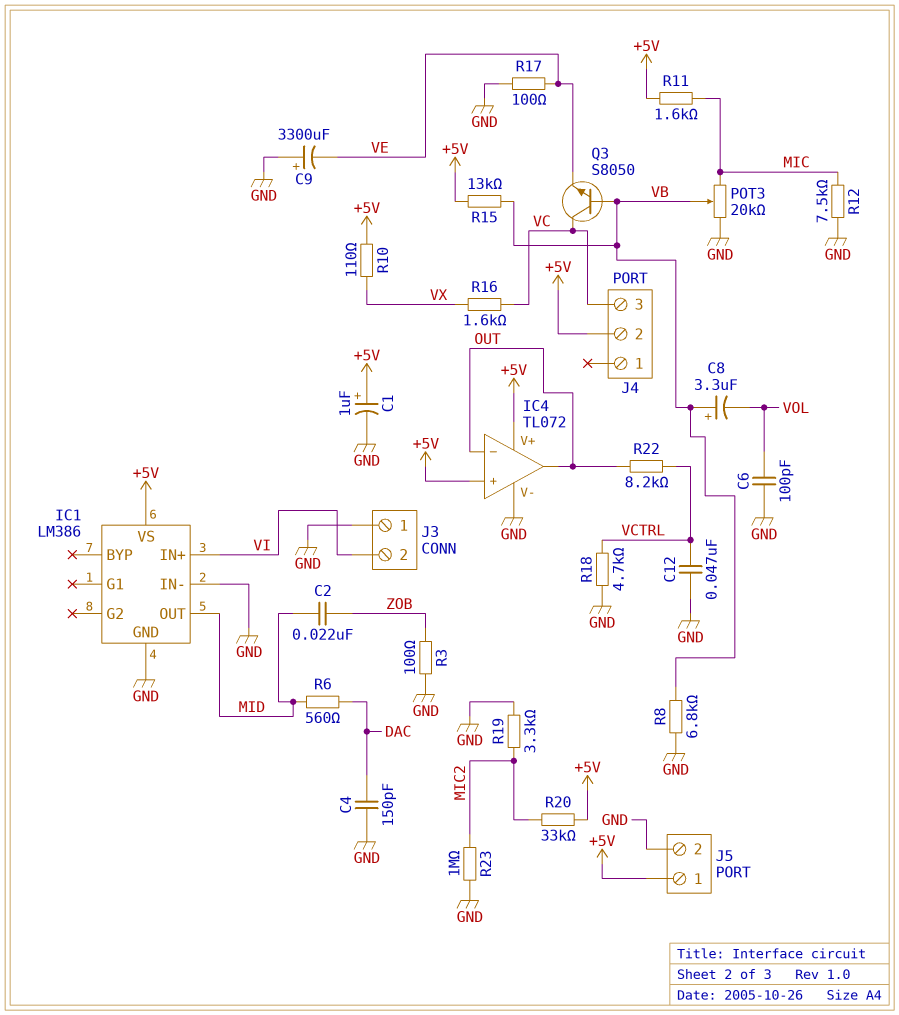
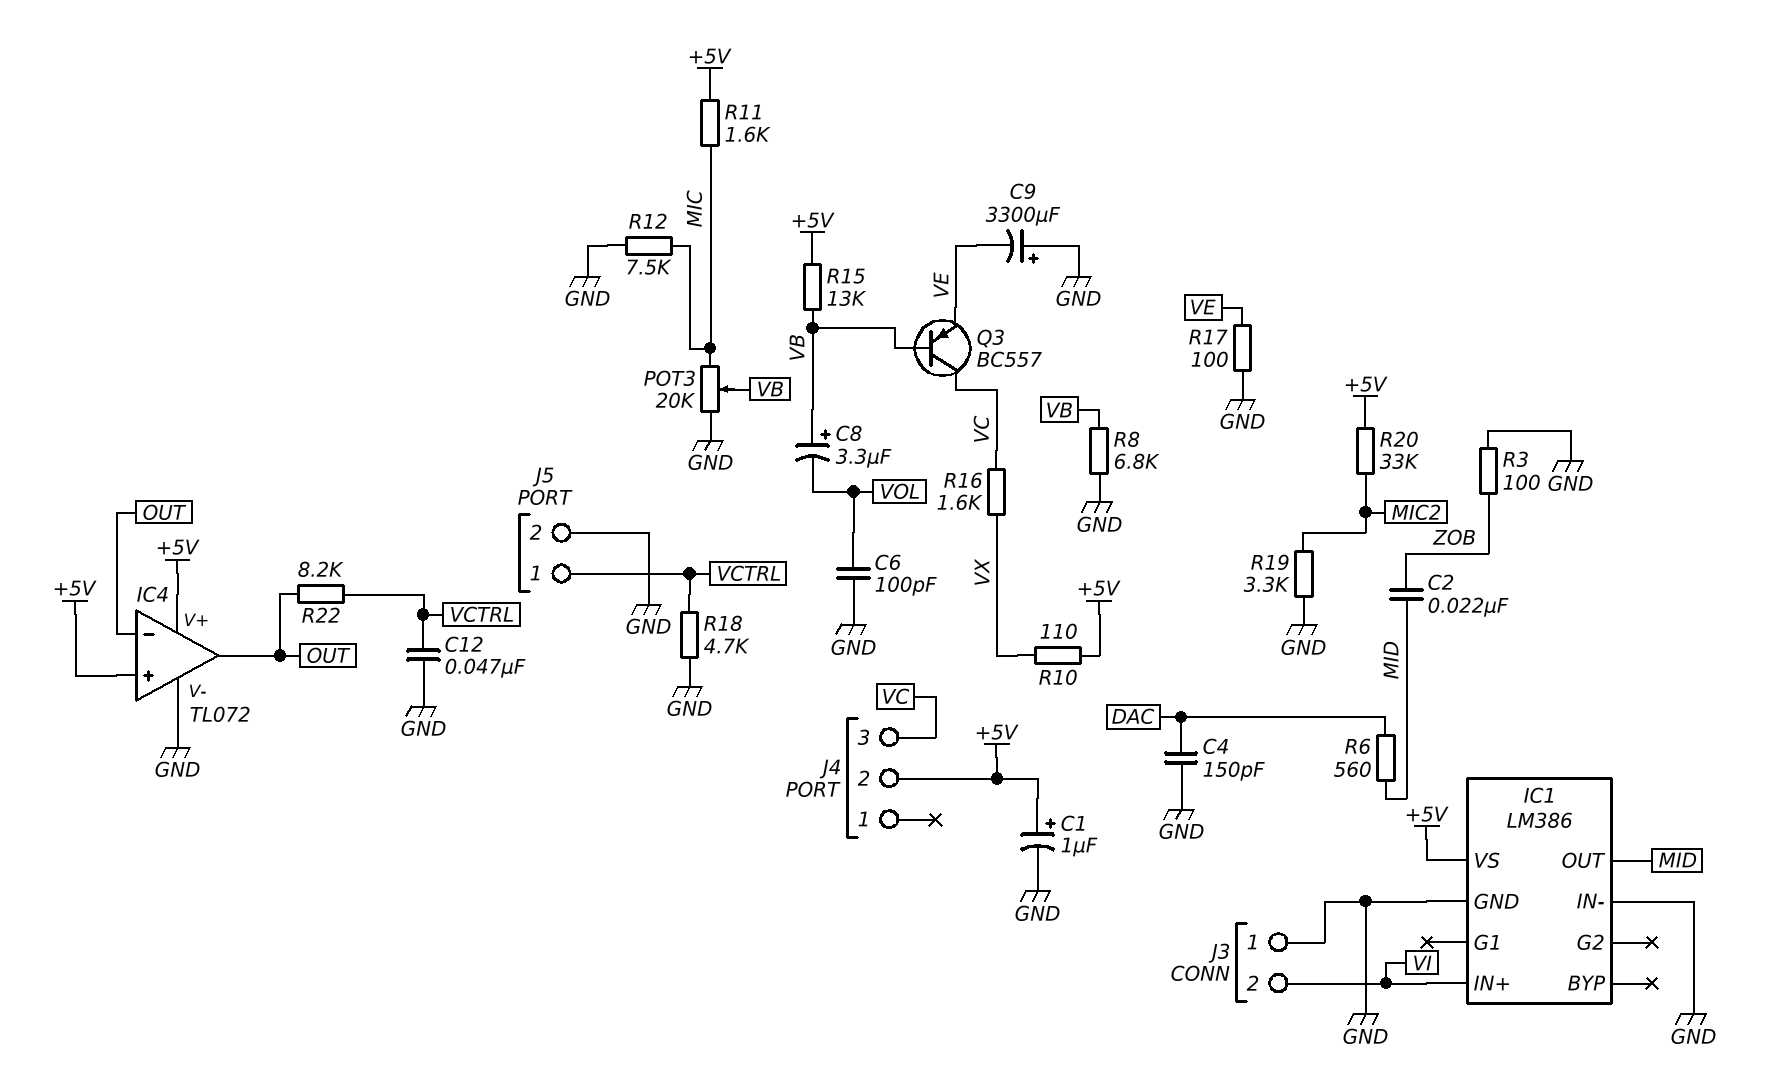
J5 pin 1: +5V -> VCTRL
Q3: NPN S8050 (B VB, C VC, E VE) -> PNP BC557 (B VB, C VC, E VE)
R23: 1M (GND, MIC2) -> none

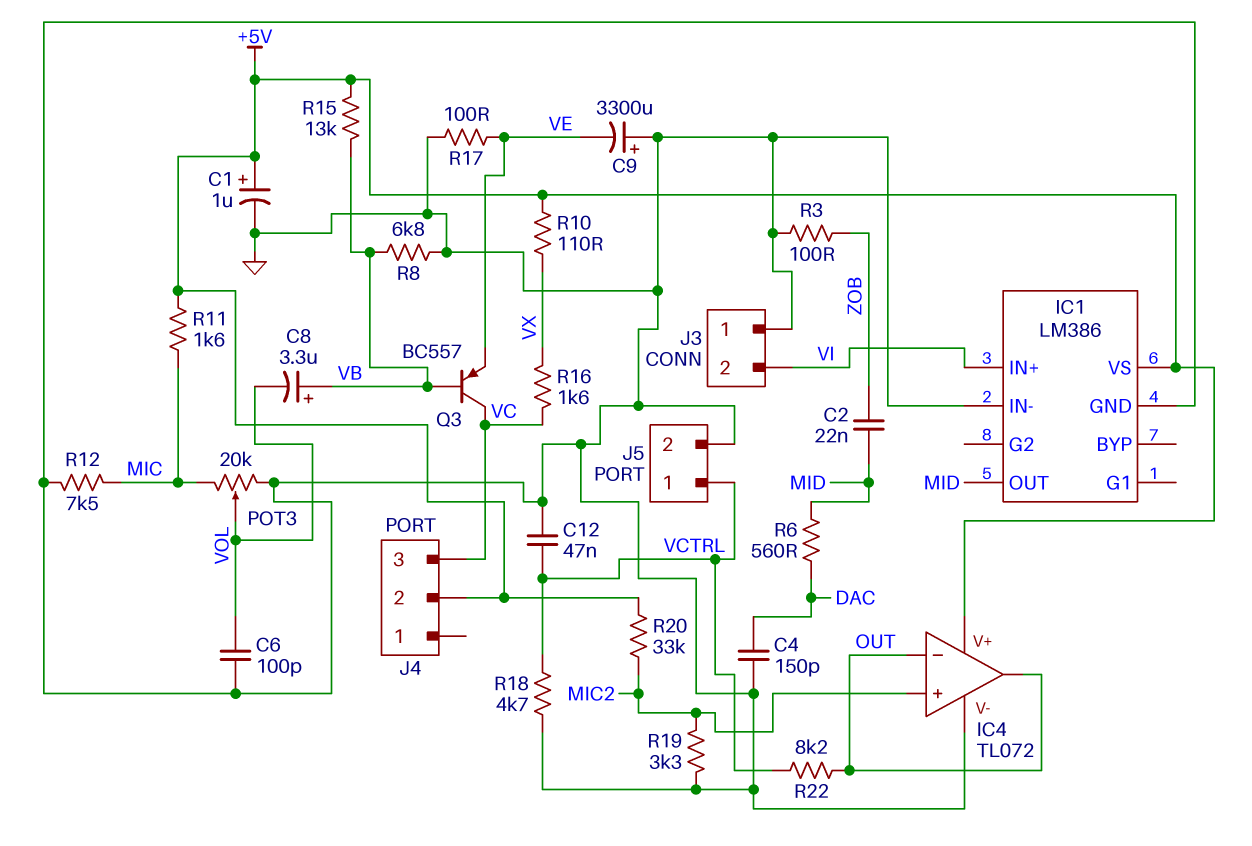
IC4 pin in+: +5V -> MIC2
POT3: 20k (GND, MIC, wiper VB) -> 20k (GND, MIC, wiper VOL)

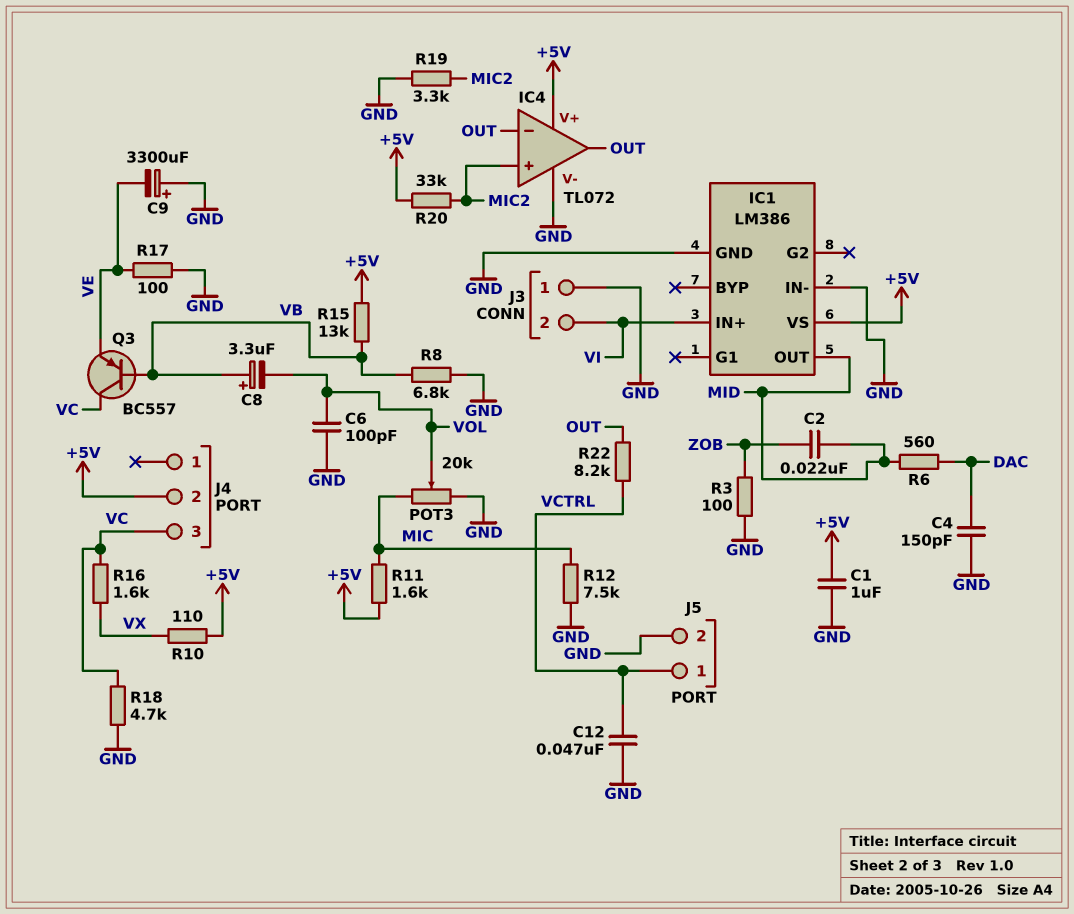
C1: 1uF (plus +5V, minus GND) -> 1uF (+5V, GND)
R18: 4.7k (GND, VCTRL) -> 4.7k (GND, VC)

